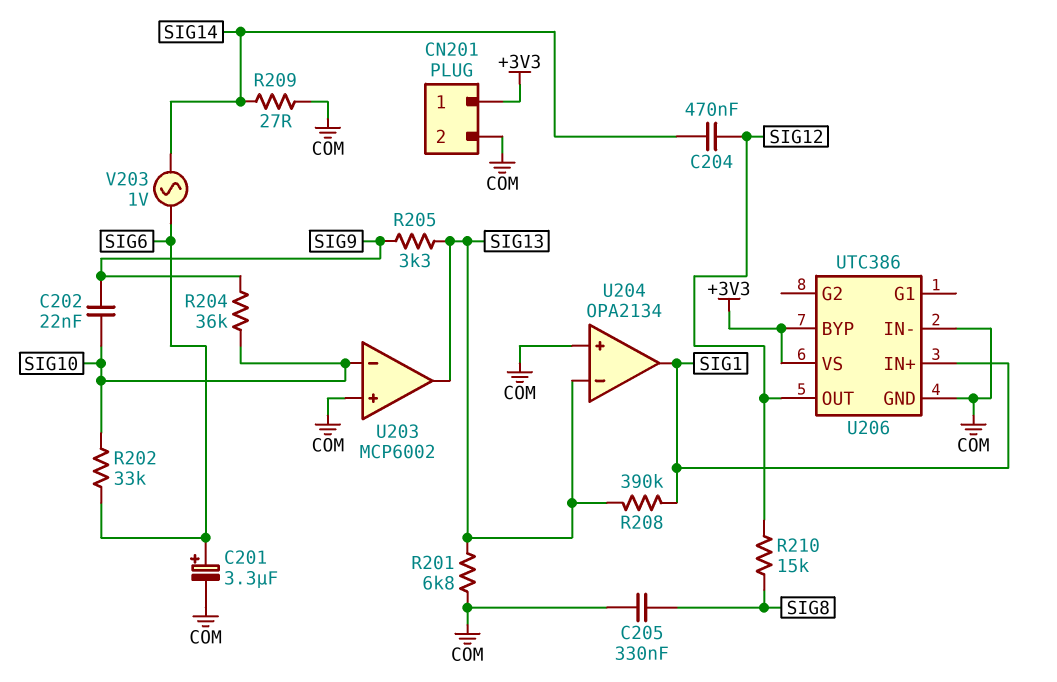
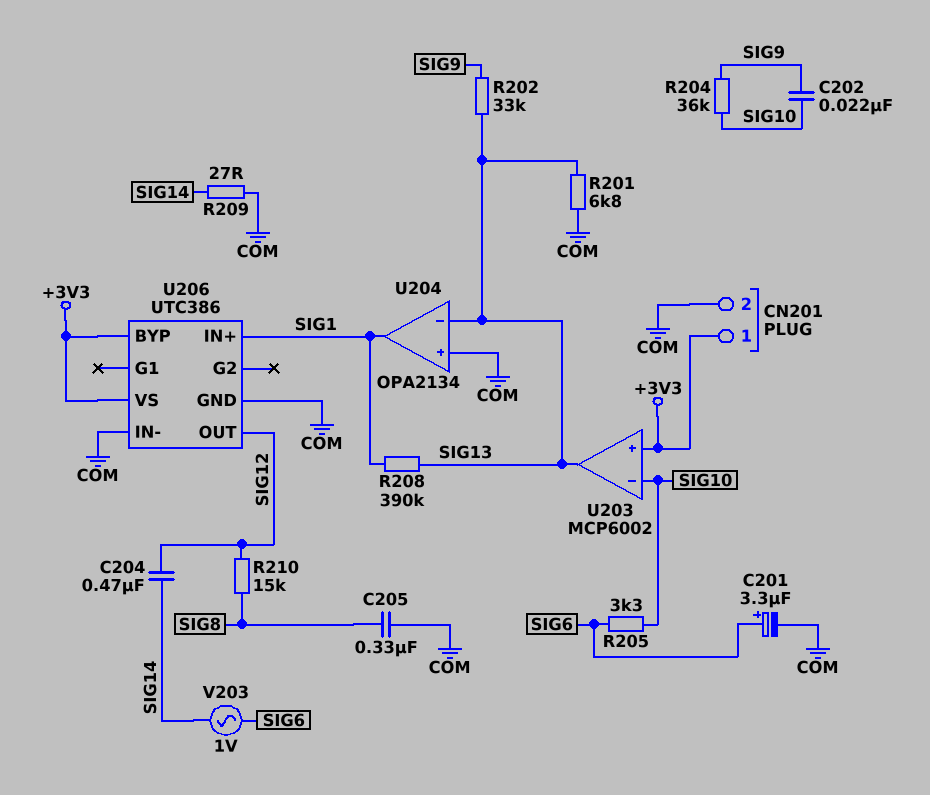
R202: 33k (SIG6, SIG10) -> 33k (SIG9, SIG13)
R205: 3.3k (SIG9, SIG13) -> 3.3k (SIG6, SIG10)
U203 pin in+: COM -> +3V3

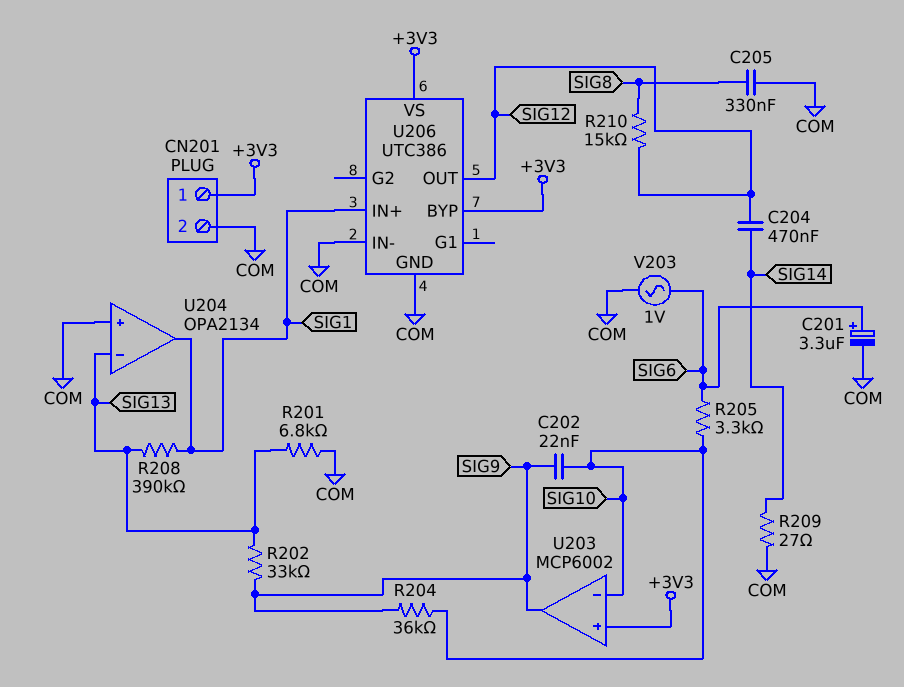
U203 pin out: SIG13 -> SIG9
V203: AC 1V (SIG6, SIG14) -> AC 1V (COM, SIG6)

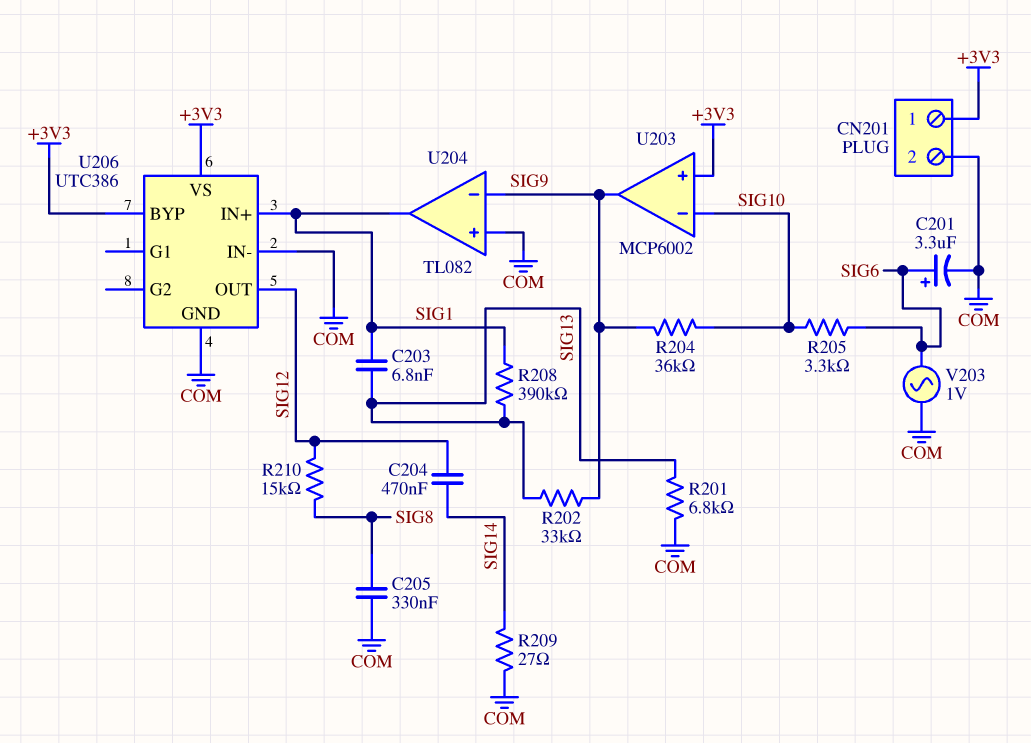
C202: 22nF (SIG9, SIG10) -> none
C203: none -> 6.8nF (SIG1, SIG13)
U204: OPA2134 -> TL082
U204 pin in-: SIG13 -> SIG9

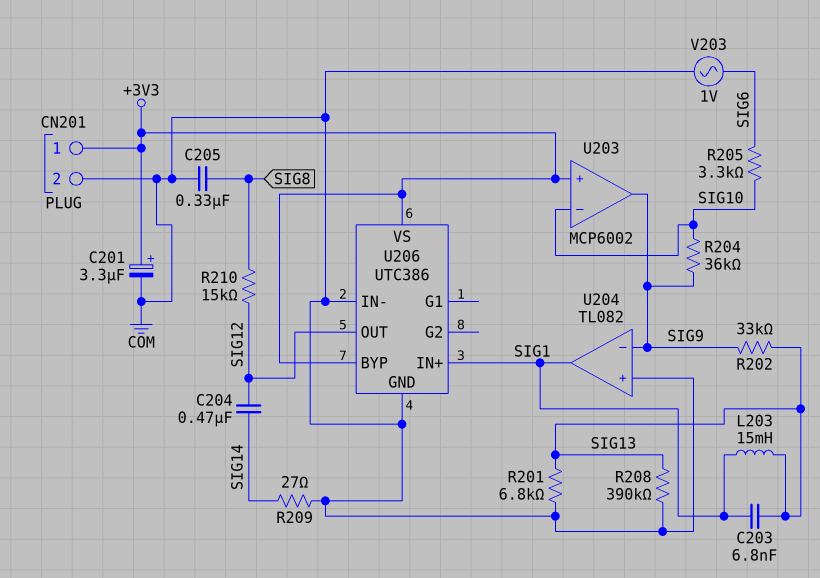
C201: 3.3uF (plus SIG6, minus COM) -> 3.3uF (plus +3V3, minus COM)
L203: none -> 15mH (SIG1, SIG13)
R208: 390k (SIG1, SIG13) -> 390k (COM, SIG13)

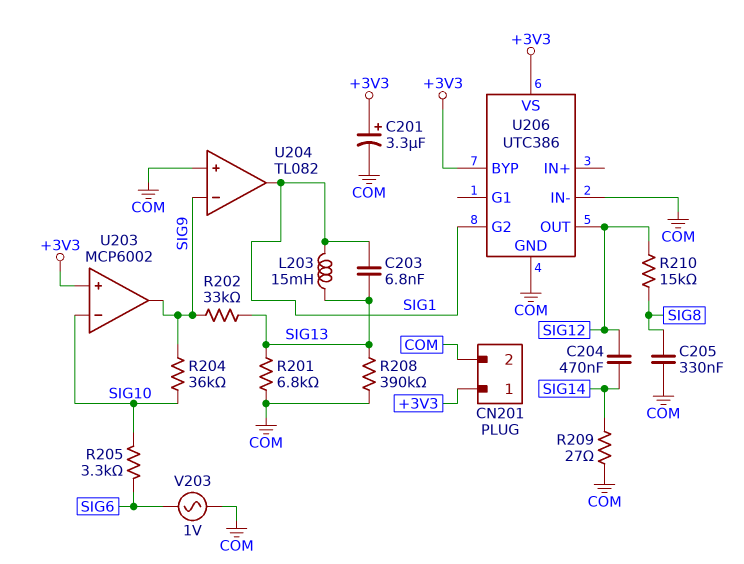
U206 pin G2: none -> SIG1
U206 pin IN+: SIG1 -> none

